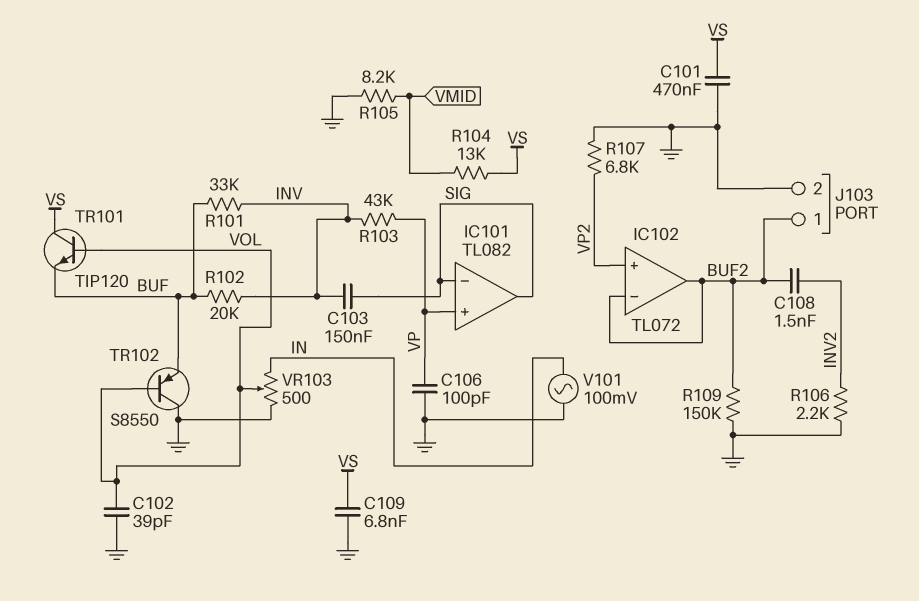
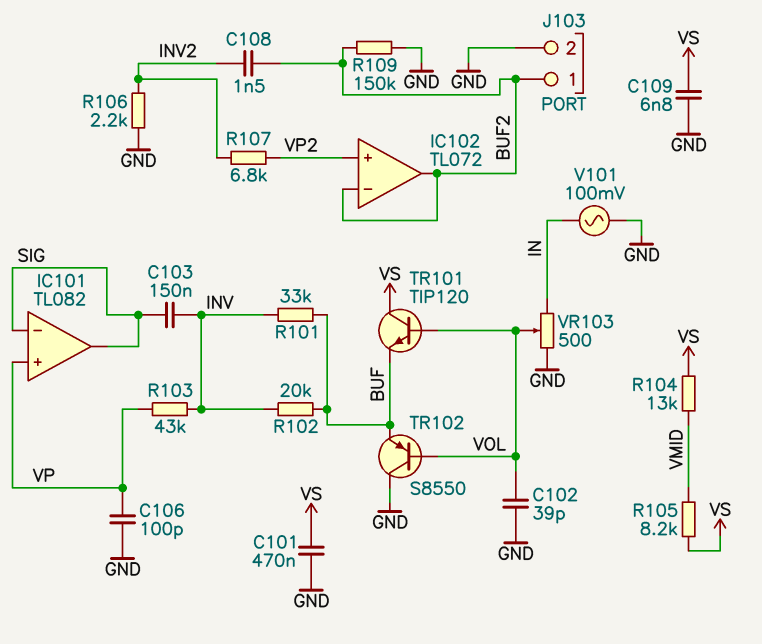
R105: 8.2k (GND, VMID) -> 8.2k (VMID, VS)
R107: 6.8k (GND, VP2) -> 6.8k (INV2, VP2)

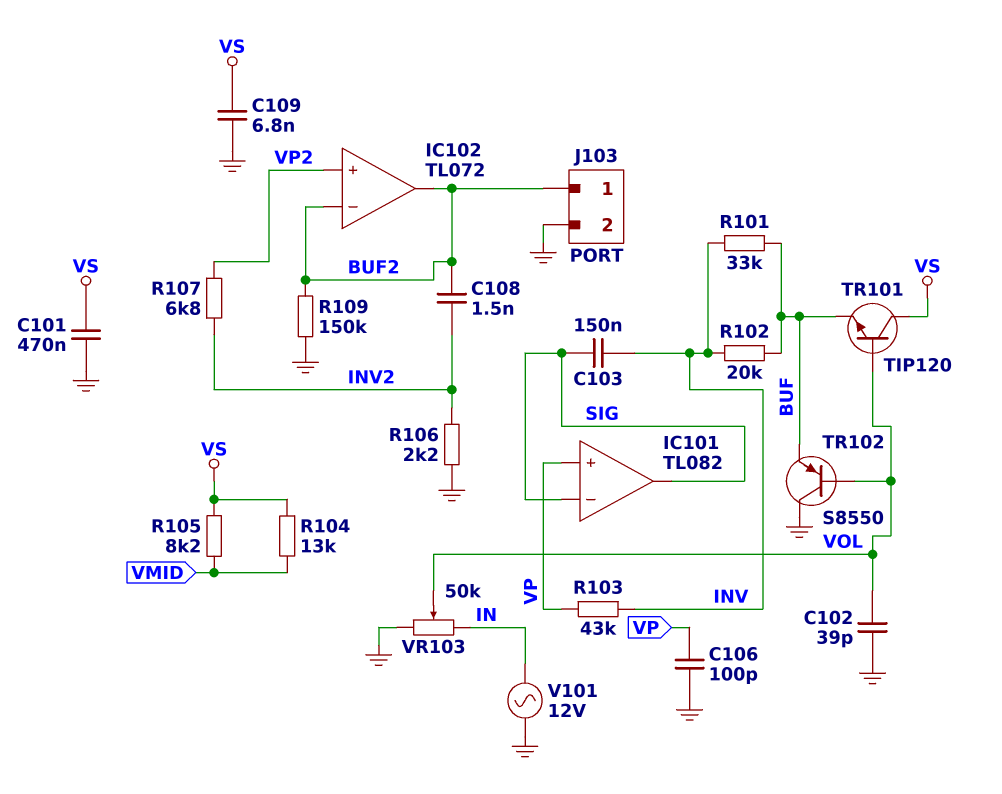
V101: AC 100mV (GND, IN) -> AC 12V (GND, IN)
VR103: 500 (GND, IN, wiper VOL) -> 50k (GND, IN, wiper VOL)

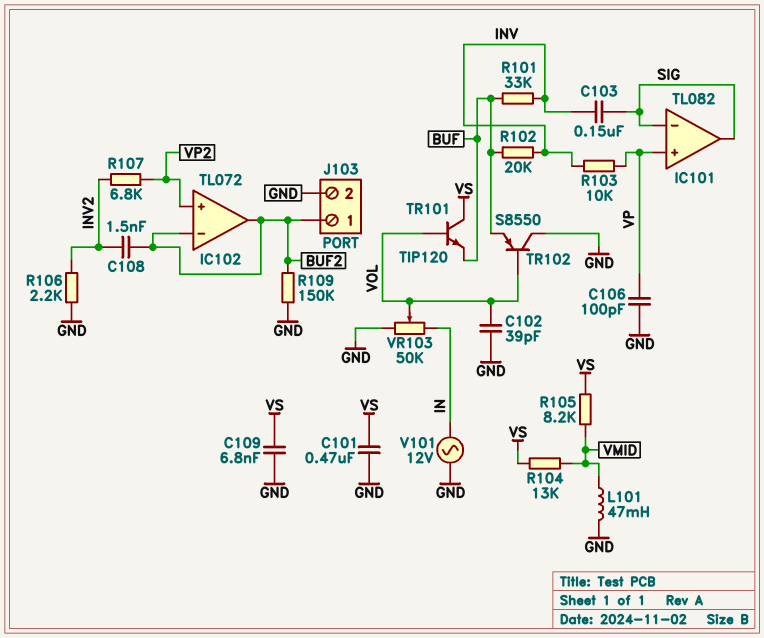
L101: none -> 47mH (GND, VMID)
R103: 43k (INV, VP) -> 10k (INV, VP)

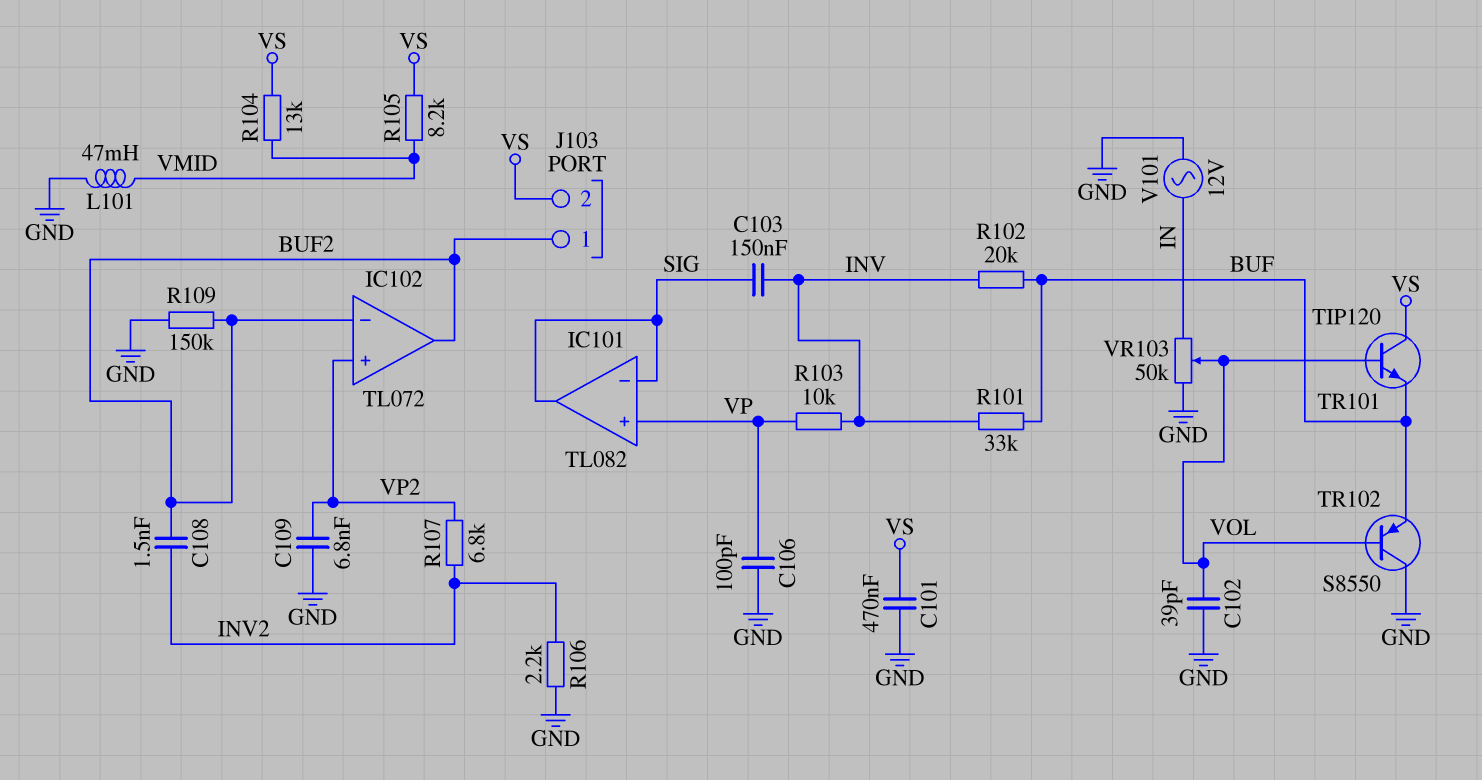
C109: 6.8nF (GND, VS) -> 6.8nF (GND, VP2)
J103 pin 2: GND -> VS

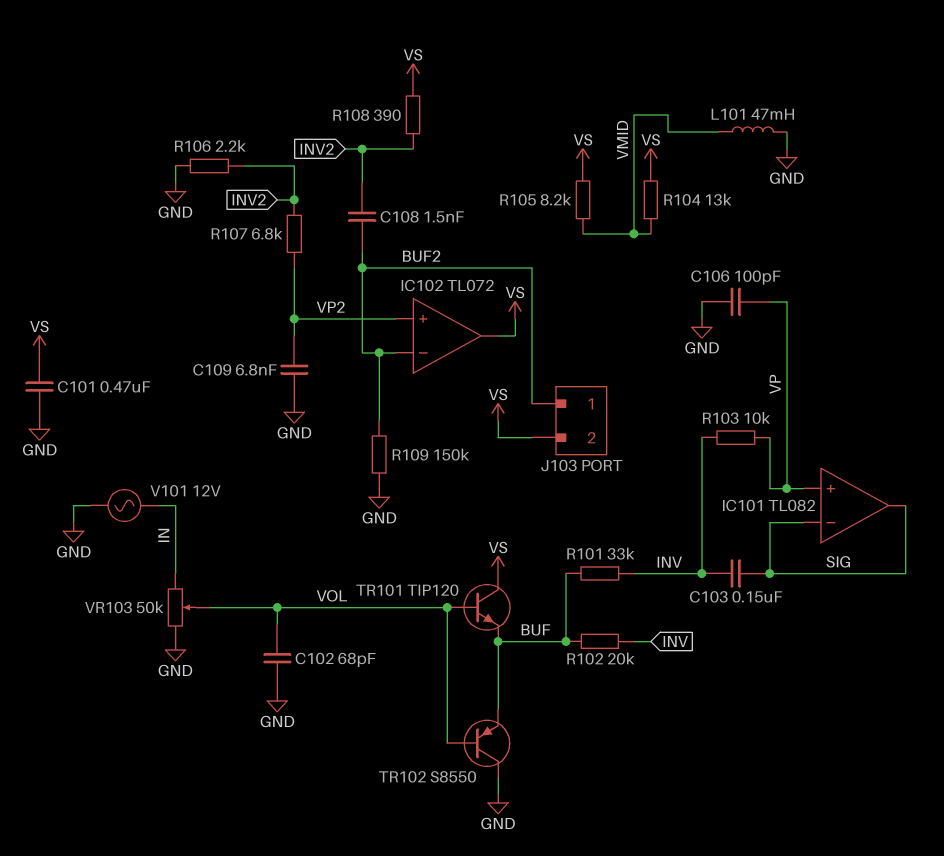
C102: 39pF (GND, VOL) -> 68pF (GND, VOL)
IC102 pin out: BUF2 -> VS
R108: none -> 390 (INV2, VS)

